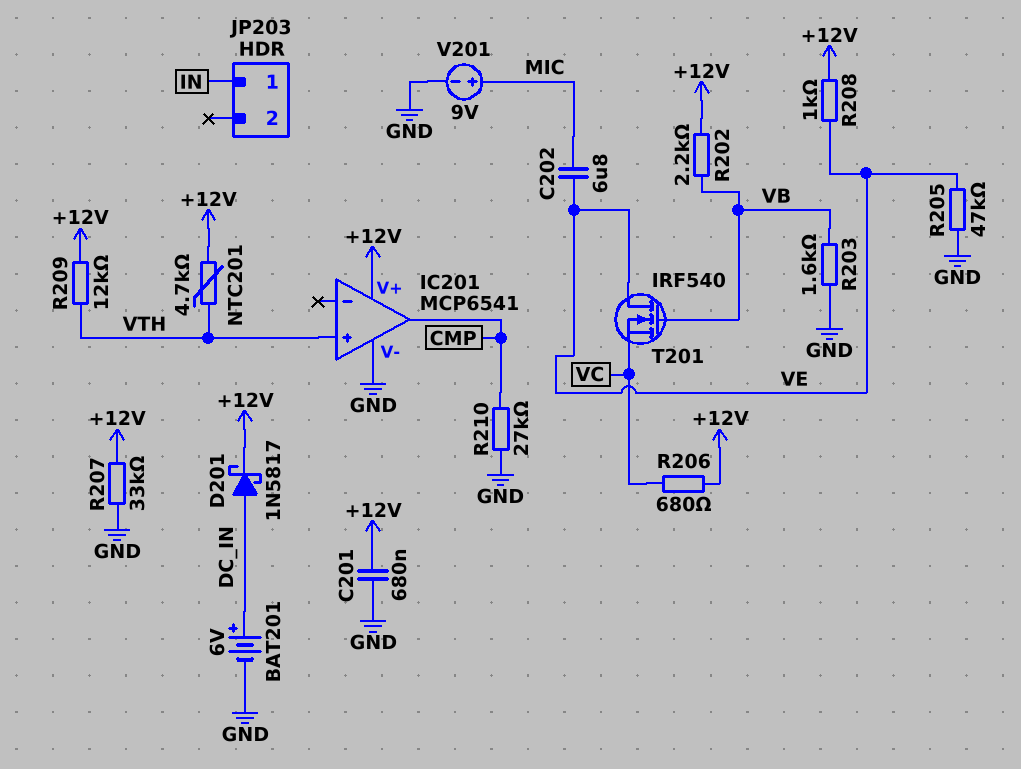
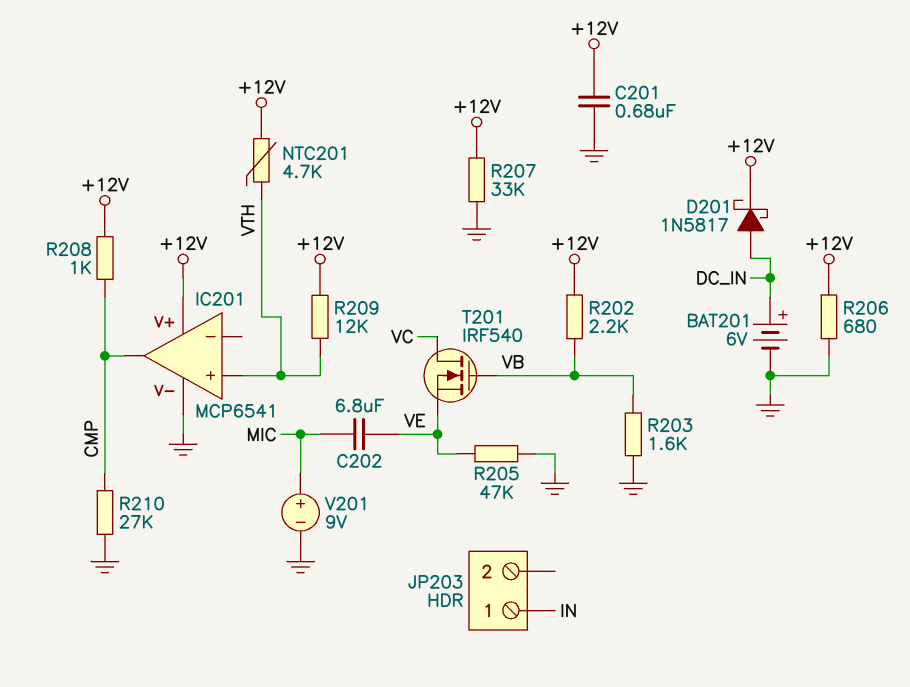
R206: 680 (+12V, VC) -> 680 (+12V, GND)
R208: 1k (+12V, VE) -> 1k (+12V, CMP)
T201: NMOS IRF540 (G VB, D VE, S VC) -> NMOS IRF540 (G VB, D VC, S VE)

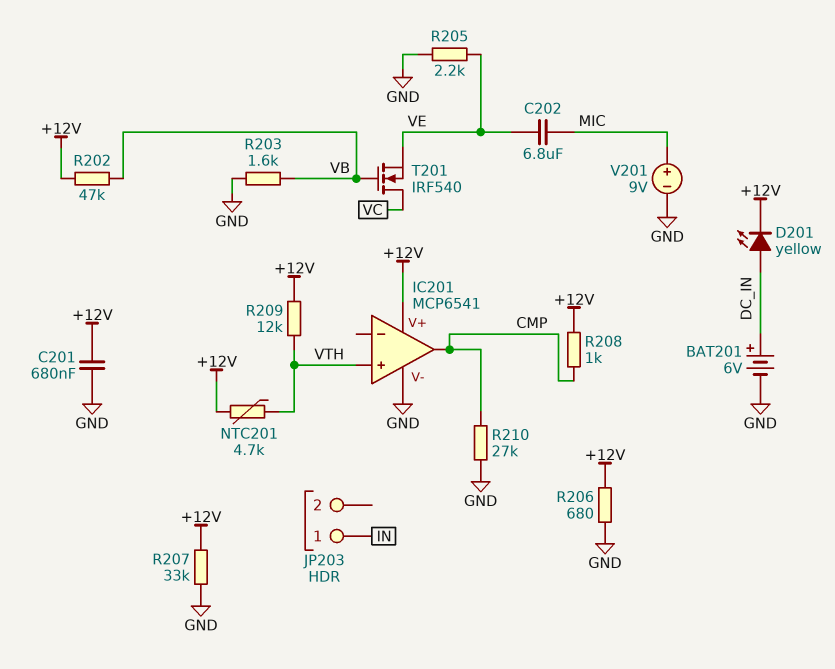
D201: schottky 1N5817 (A DC_IN, K +12V) -> LED yellow (A DC_IN, K +12V)
R202: 2.2k (+12V, VB) -> 47k (+12V, VB)
R205: 47k (GND, VE) -> 2.2k (GND, VE)

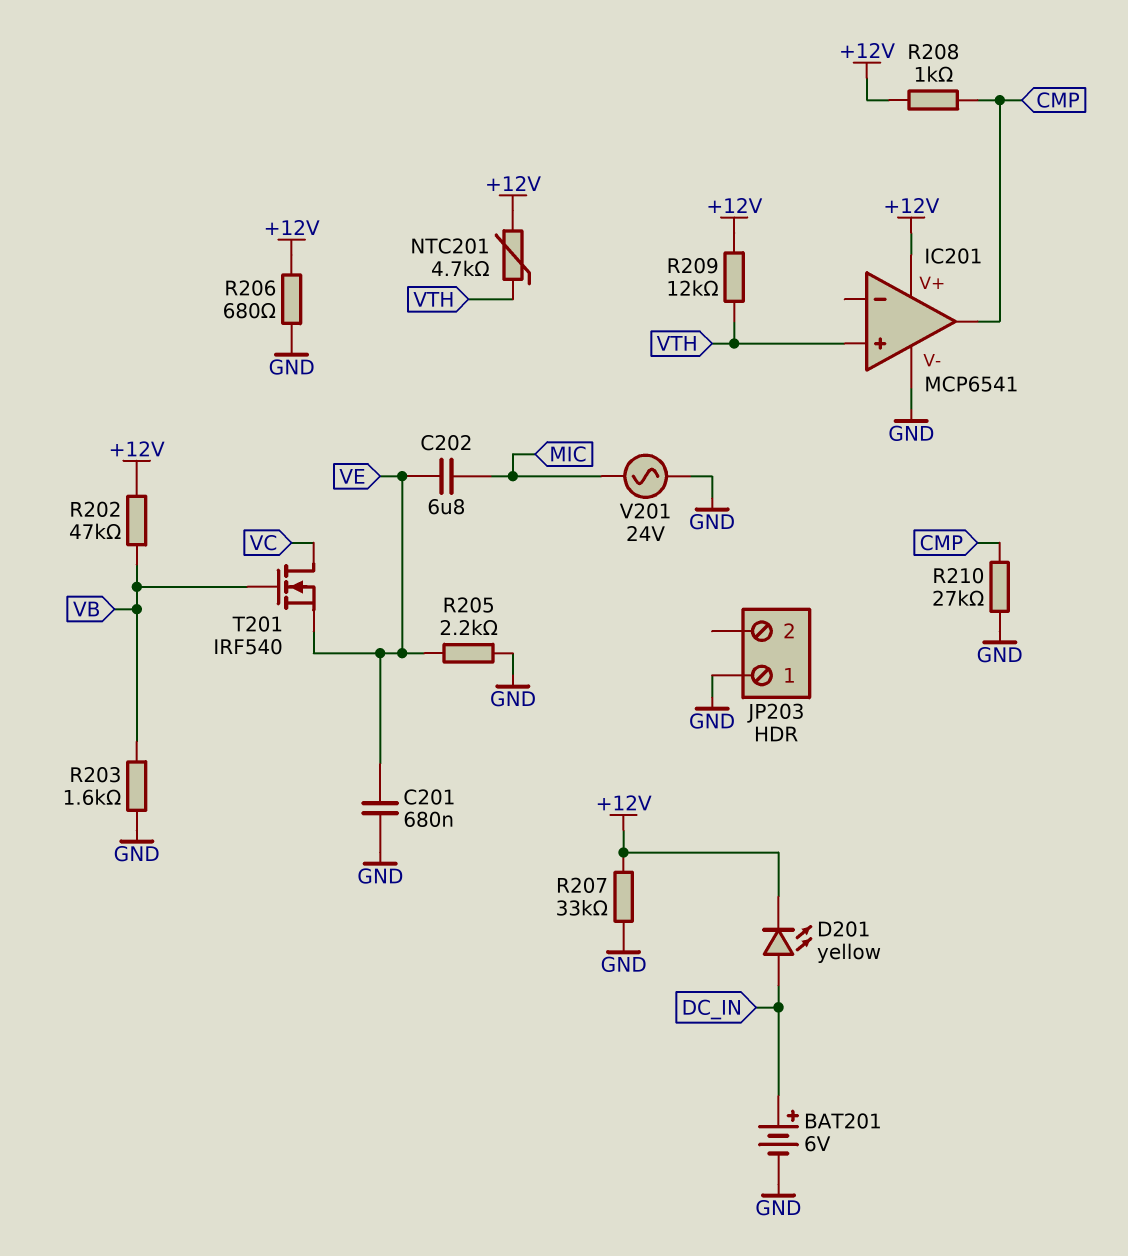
C201: 680nF (+12V, GND) -> 680nF (GND, VE)
JP203 pin 1: IN -> GND
V201: 9V (plus MIC, minus GND) -> AC 24V (GND, MIC)

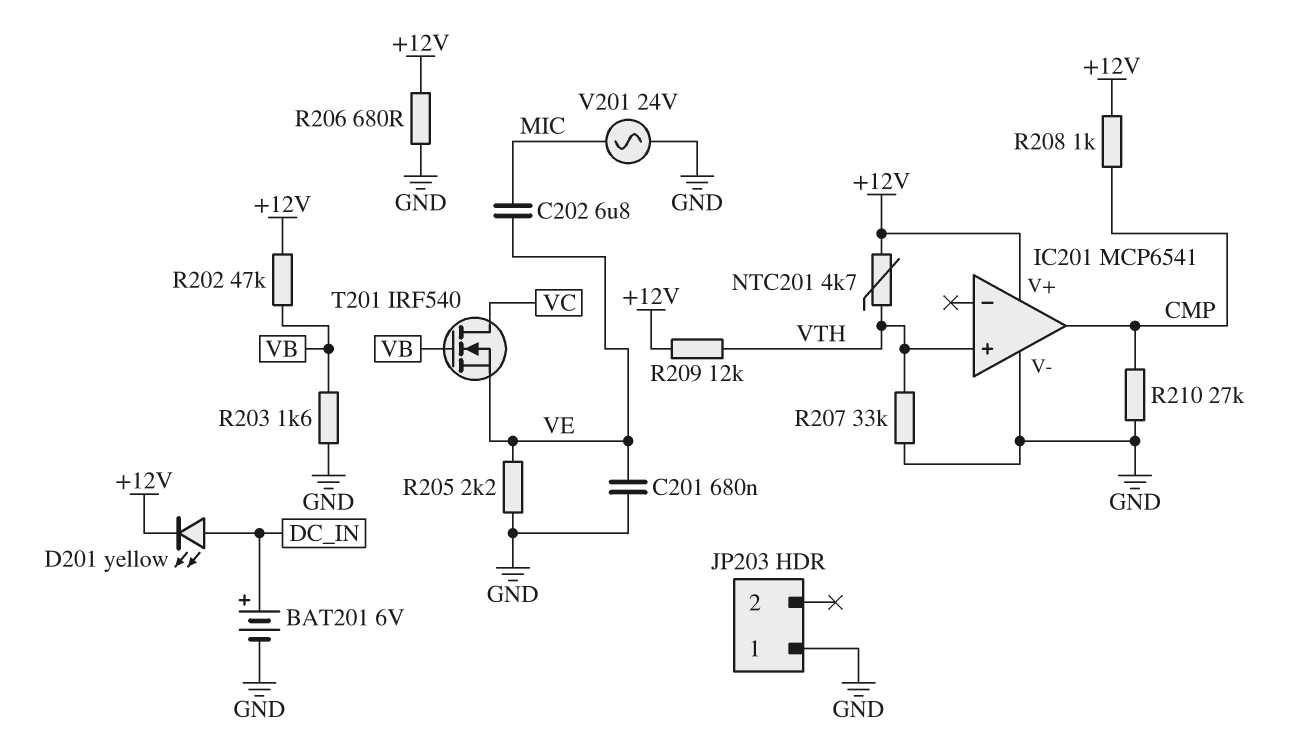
R207: 33k (+12V, GND) -> 33k (GND, VTH)

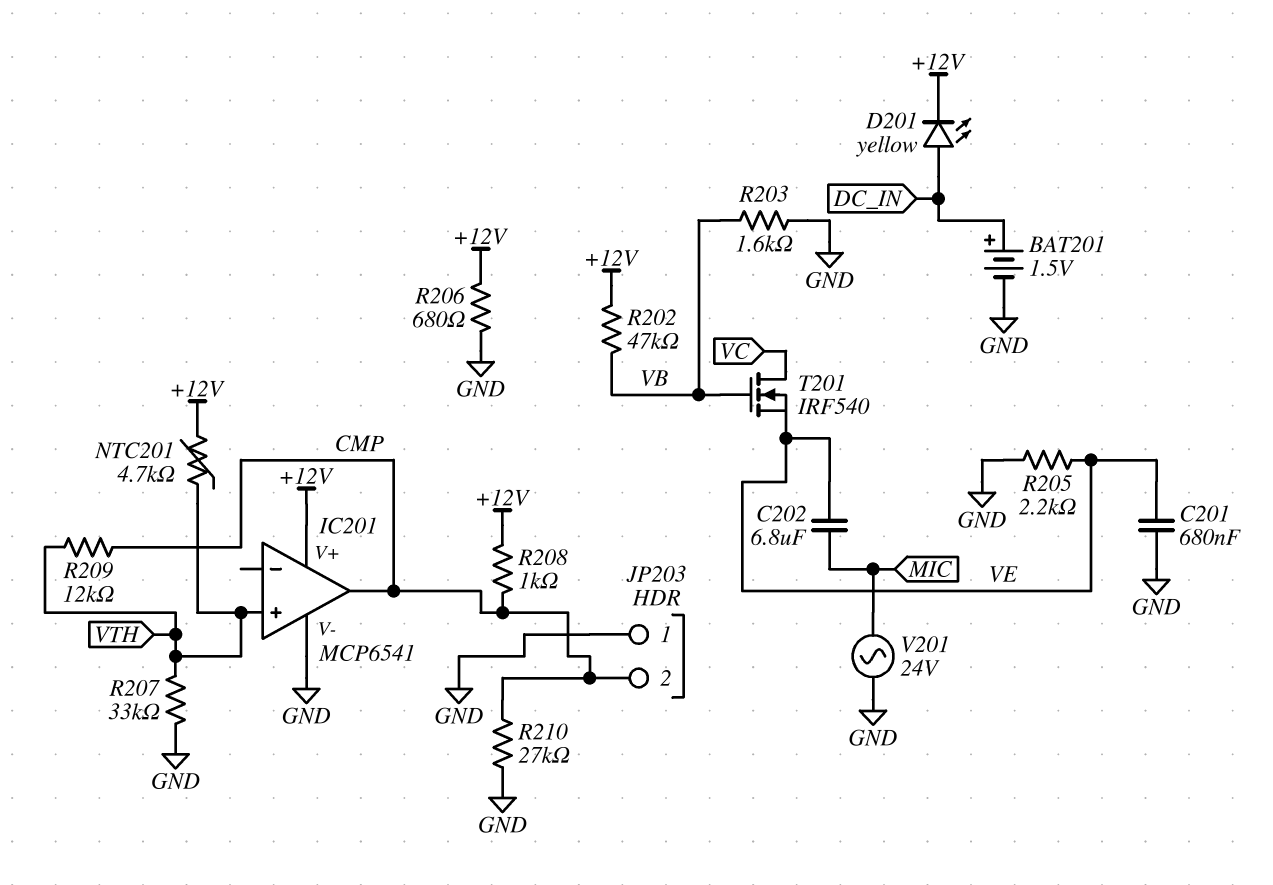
BAT201: 6V (plus DC_IN, minus GND) -> 1.5V (plus DC_IN, minus GND)
JP203 pin 2: none -> CMP
R209: 12k (+12V, VTH) -> 12k (CMP, VTH)

